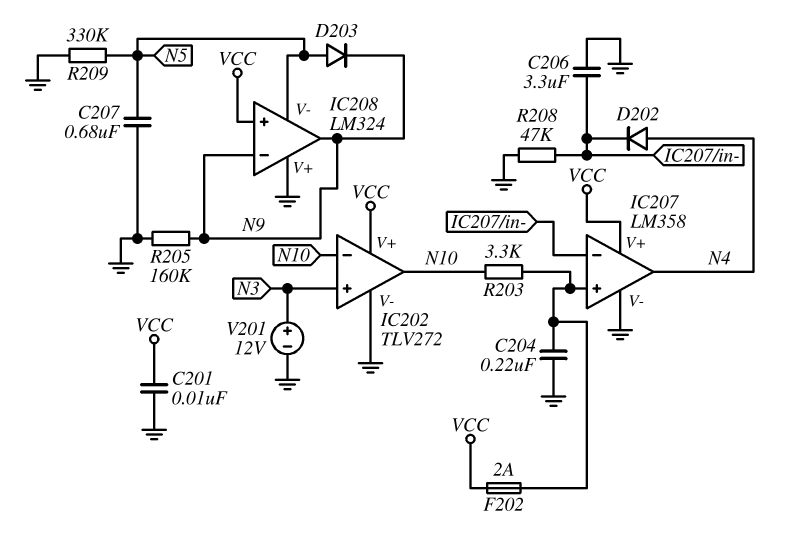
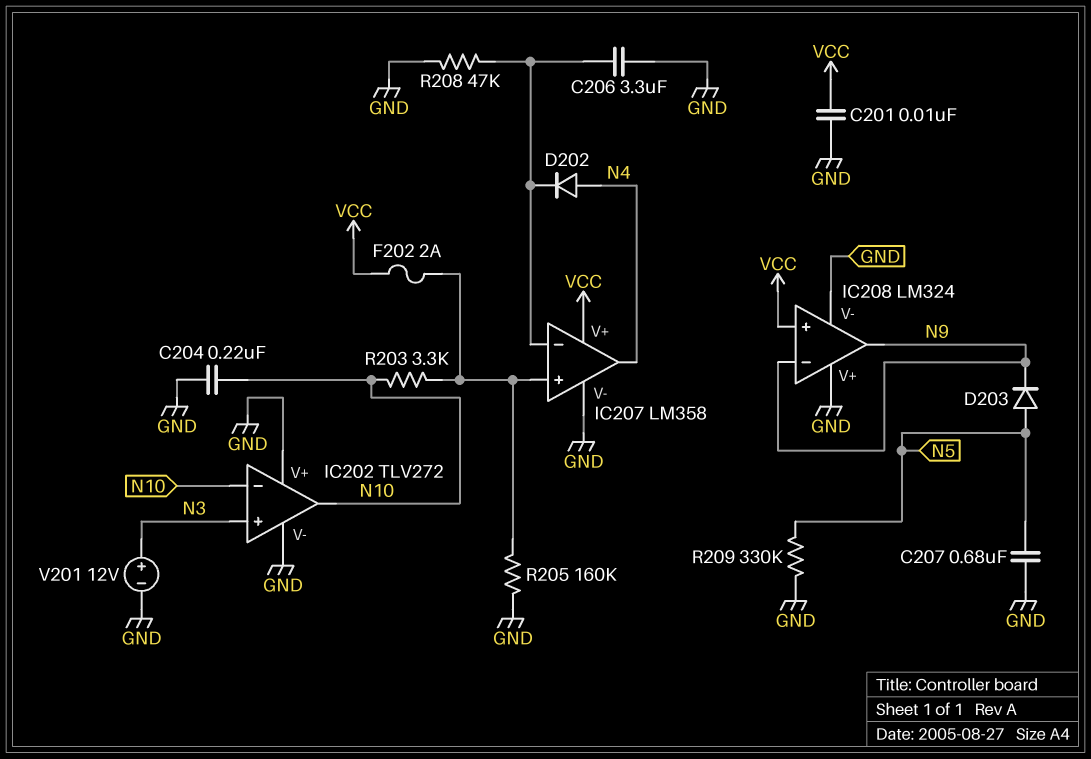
C204: 220nF (GND, IC207/in+) -> 220nF (GND, N10)
IC202 pin V+: VCC -> GND
IC208 pin V-: N5 -> GND
R205: 160k (GND, N9) -> 160k (GND, IC207/in+)

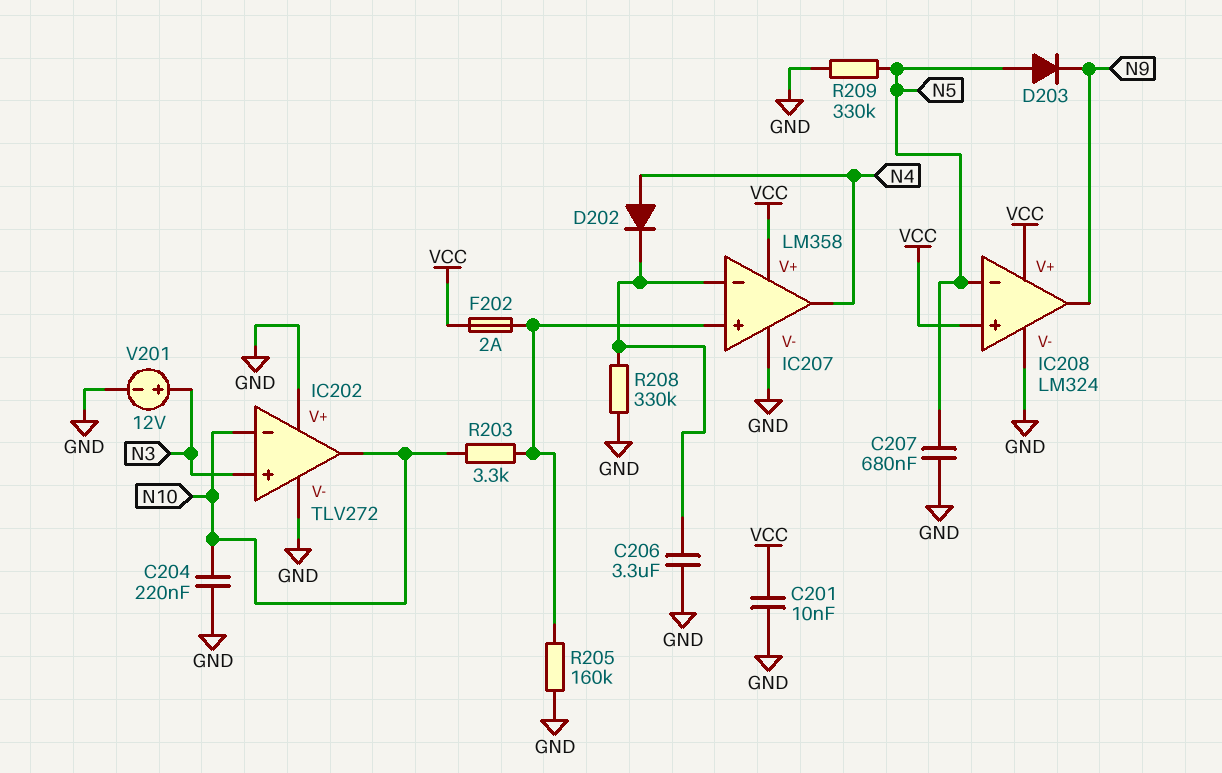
IC208 pin V+: GND -> VCC
IC208 pin in-: N9 -> N5
R208: 47k (GND, IC207/in-) -> 330k (GND, IC207/in-)

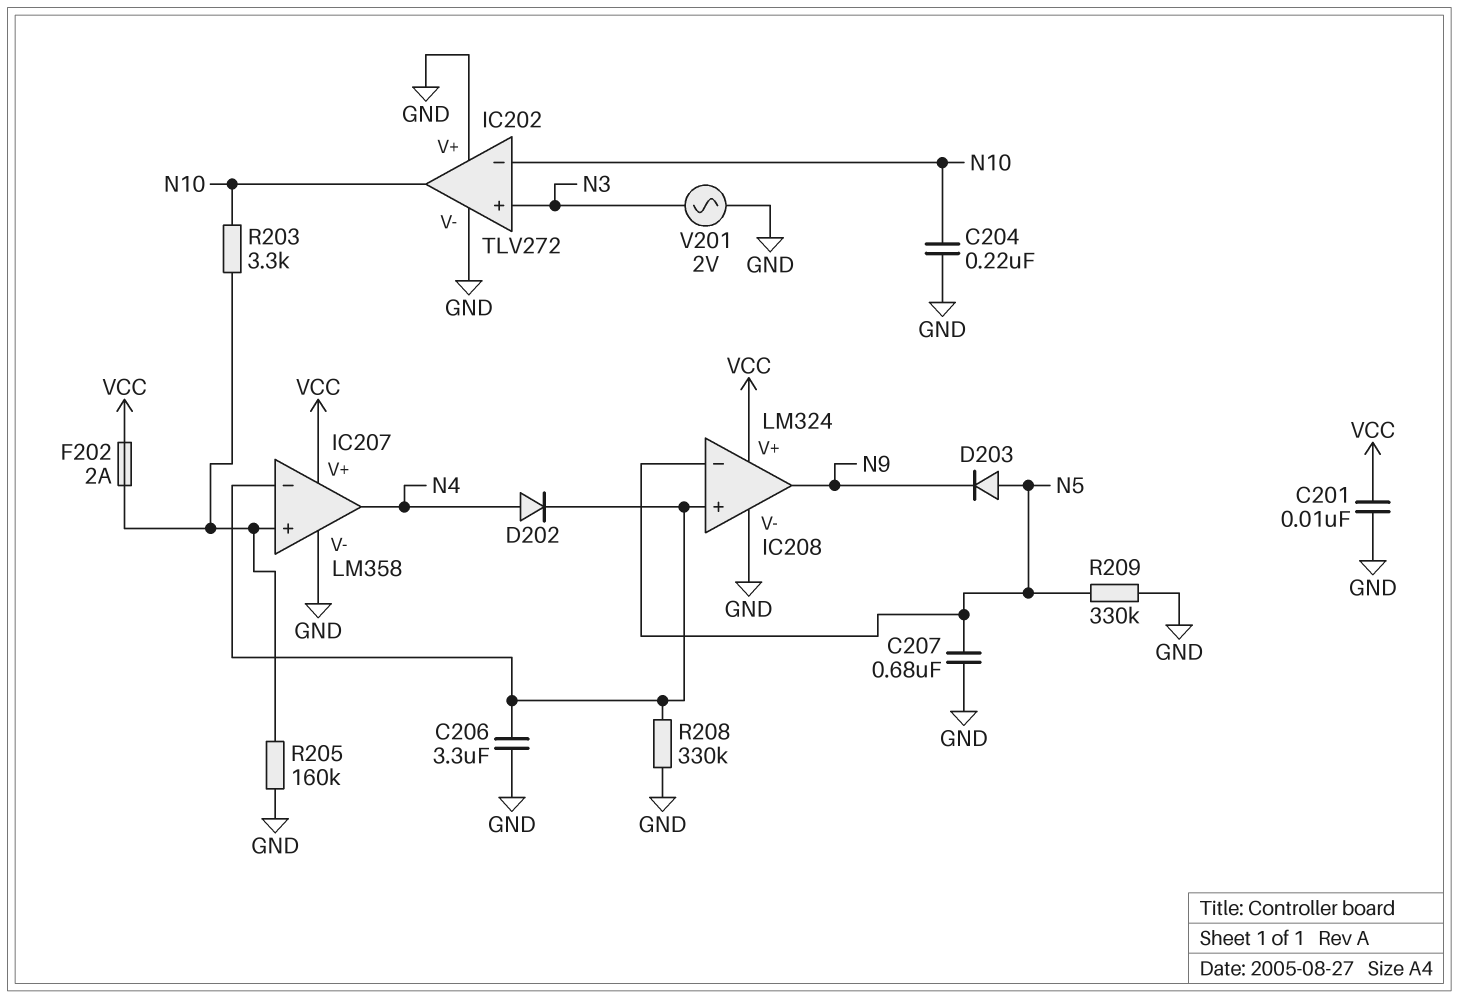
IC208 pin in+: VCC -> IC207/in-
V201: 12V (plus N3, minus GND) -> AC 2V (GND, N3)

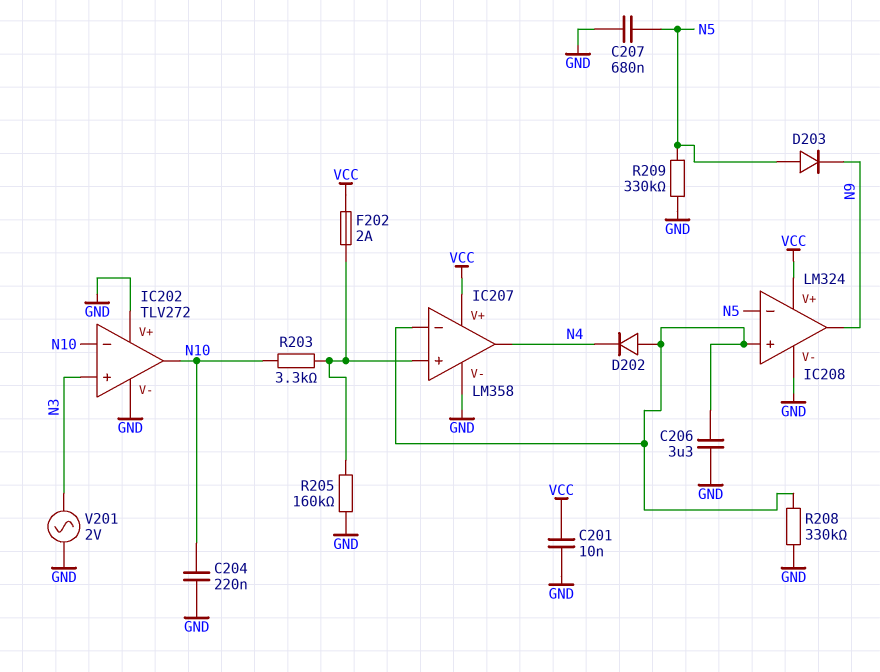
D202: diode (A N4, K IC207/in-) -> diode (A IC207/in-, K N4)

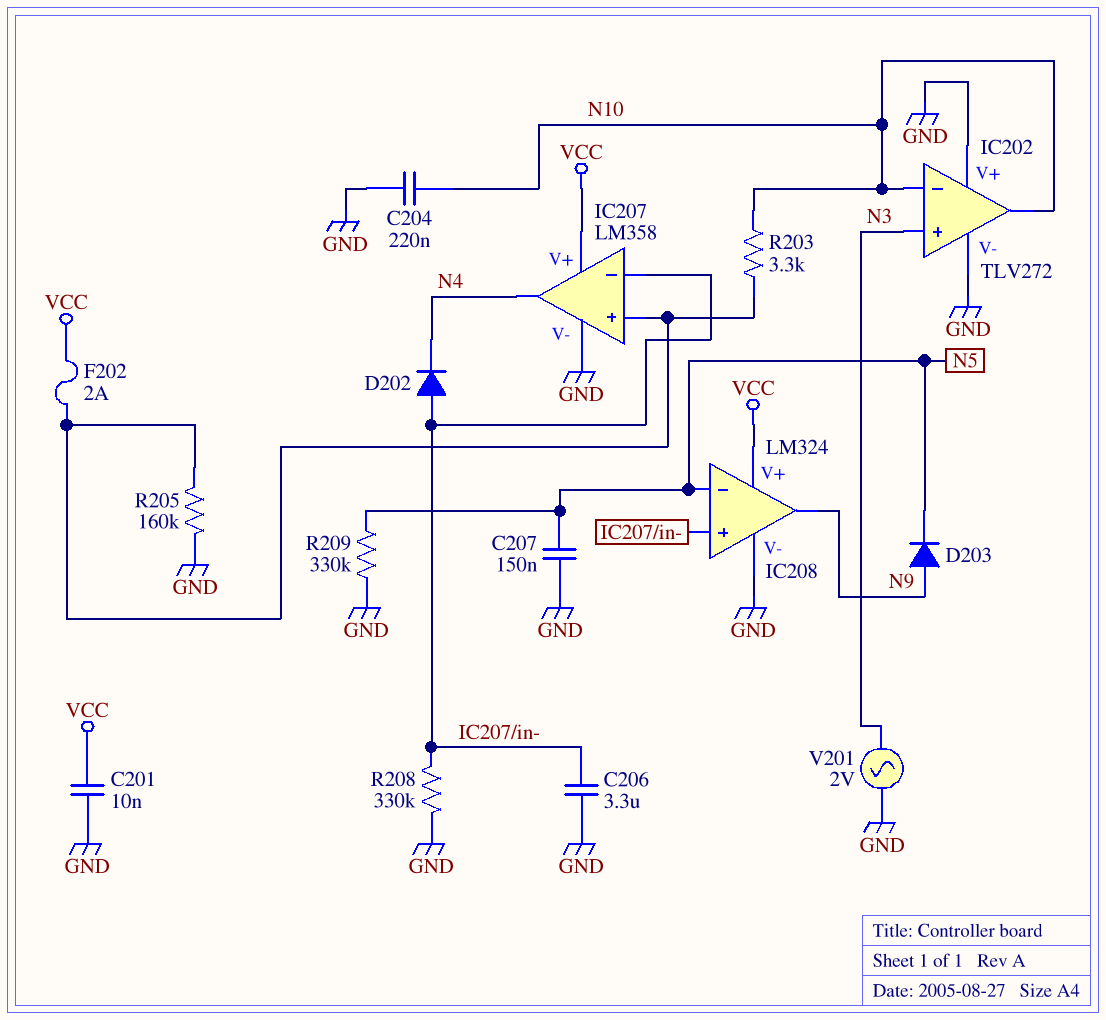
C207: 680nF (GND, N5) -> 150nF (GND, N5)
D203: diode (A N5, K N9) -> diode (A N9, K N5)

